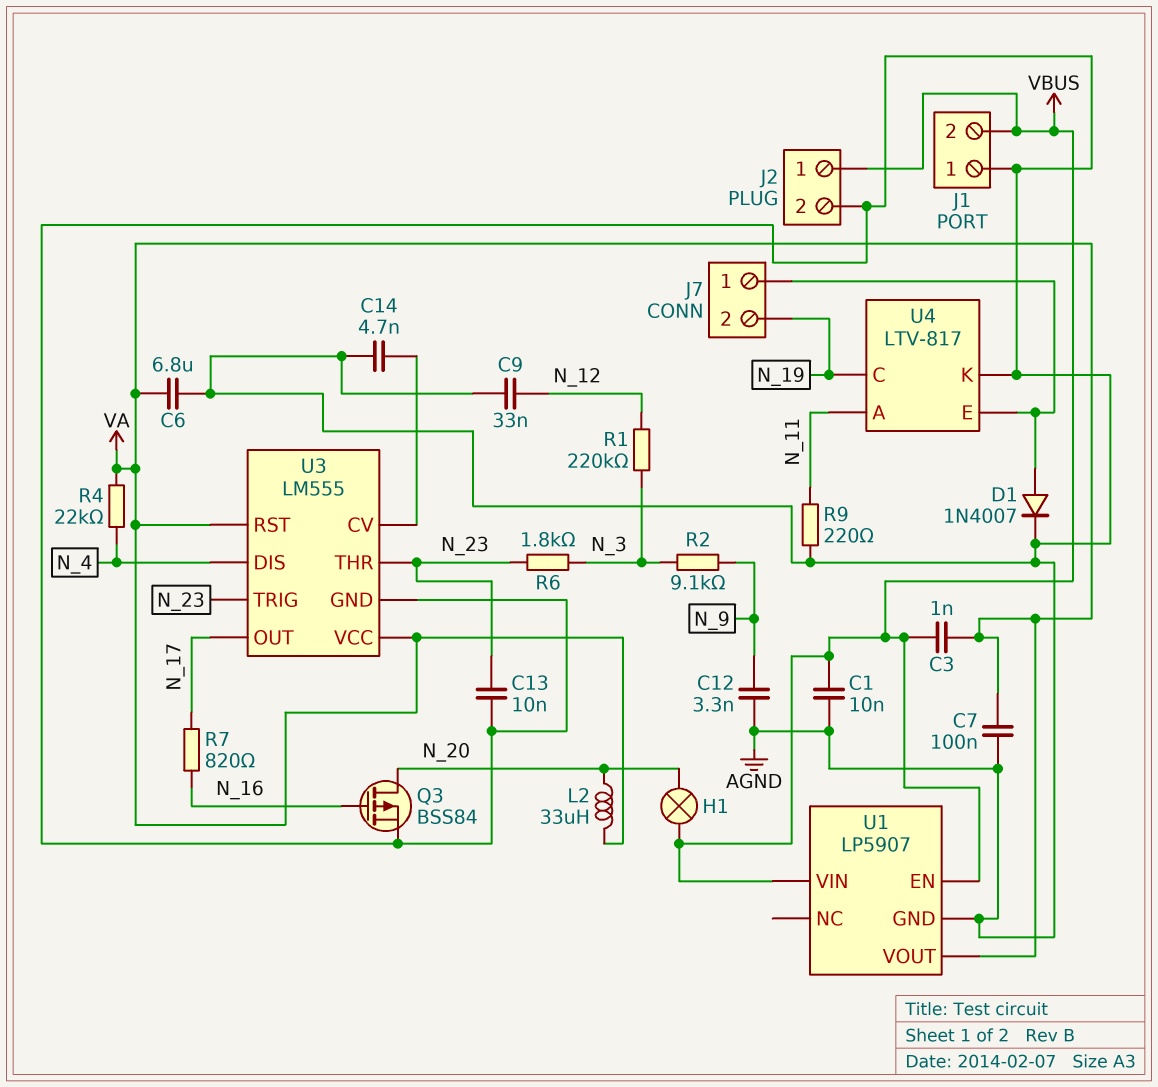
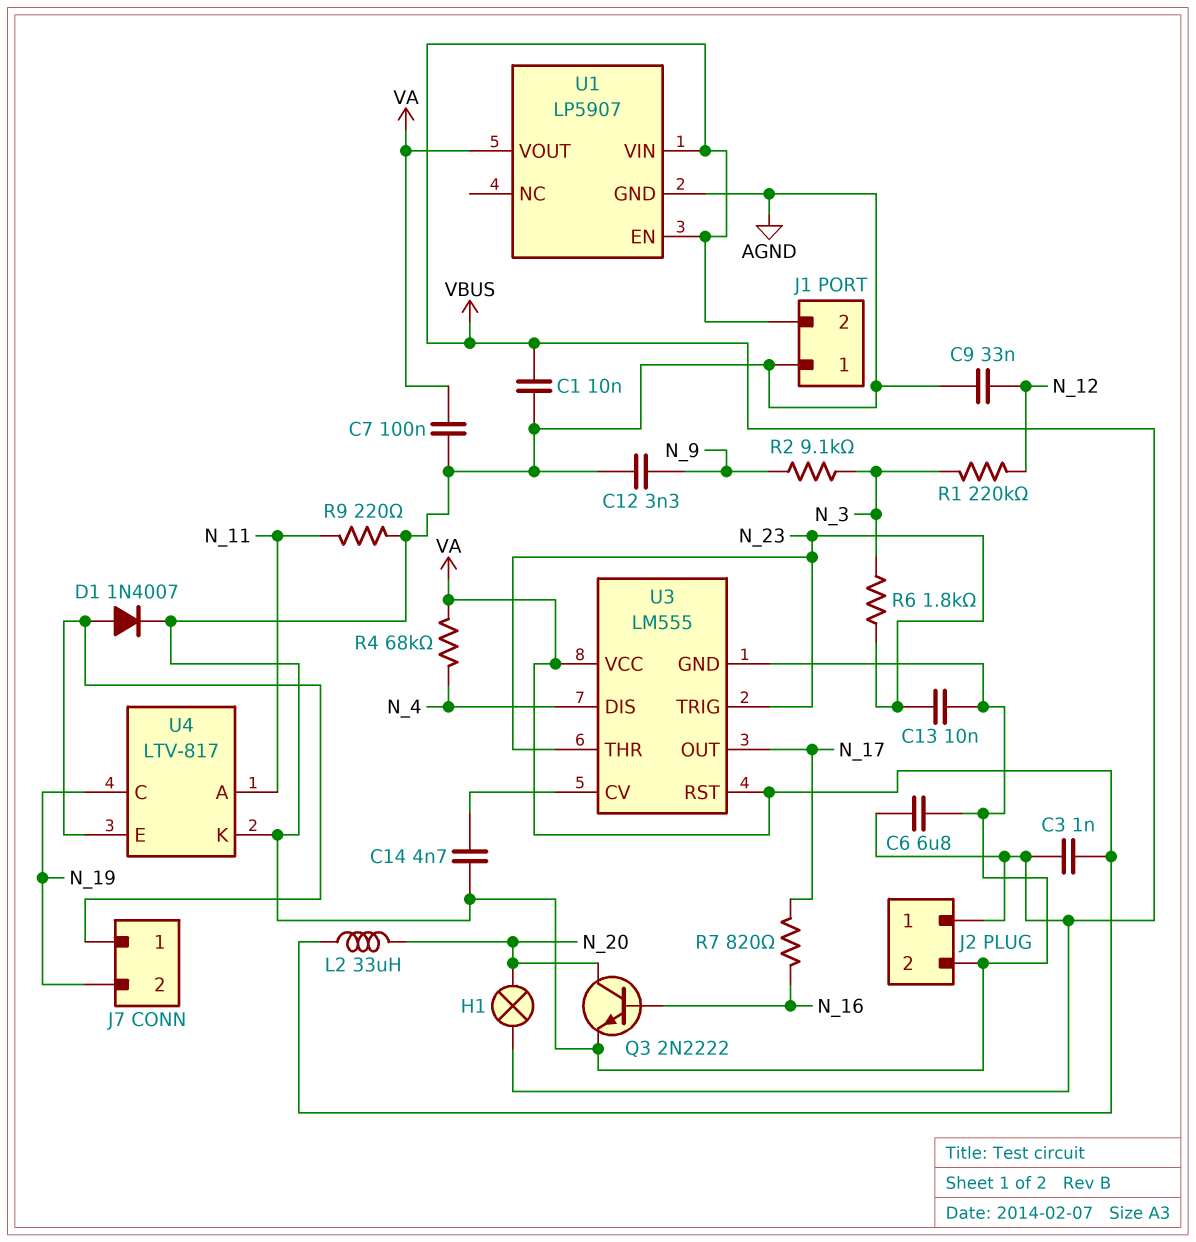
C6: 6.8uF (AGND, VA) -> 6.8uF (AGND, VBUS)
Q3: PMOS BSS84 (G N_16, D N_20, S AGND) -> NPN 2N2222 (B N_16, C N_20, E AGND)
R4: 22k (N_4, VA) -> 68k (N_4, VA)

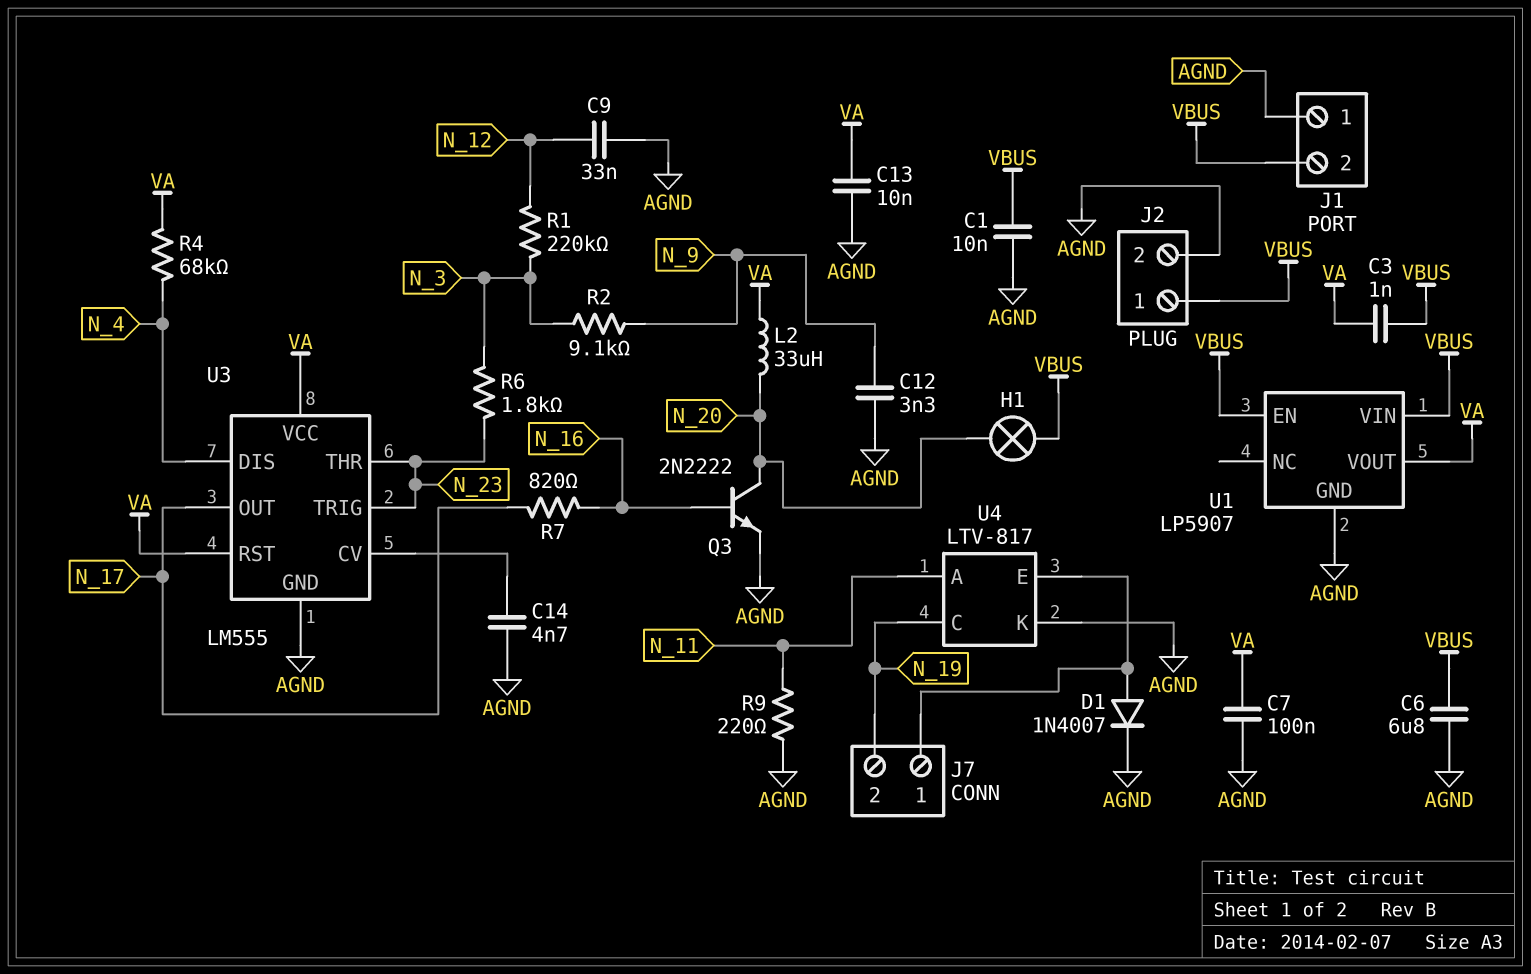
C13: 10nF (AGND, N_23) -> 10nF (AGND, VA)

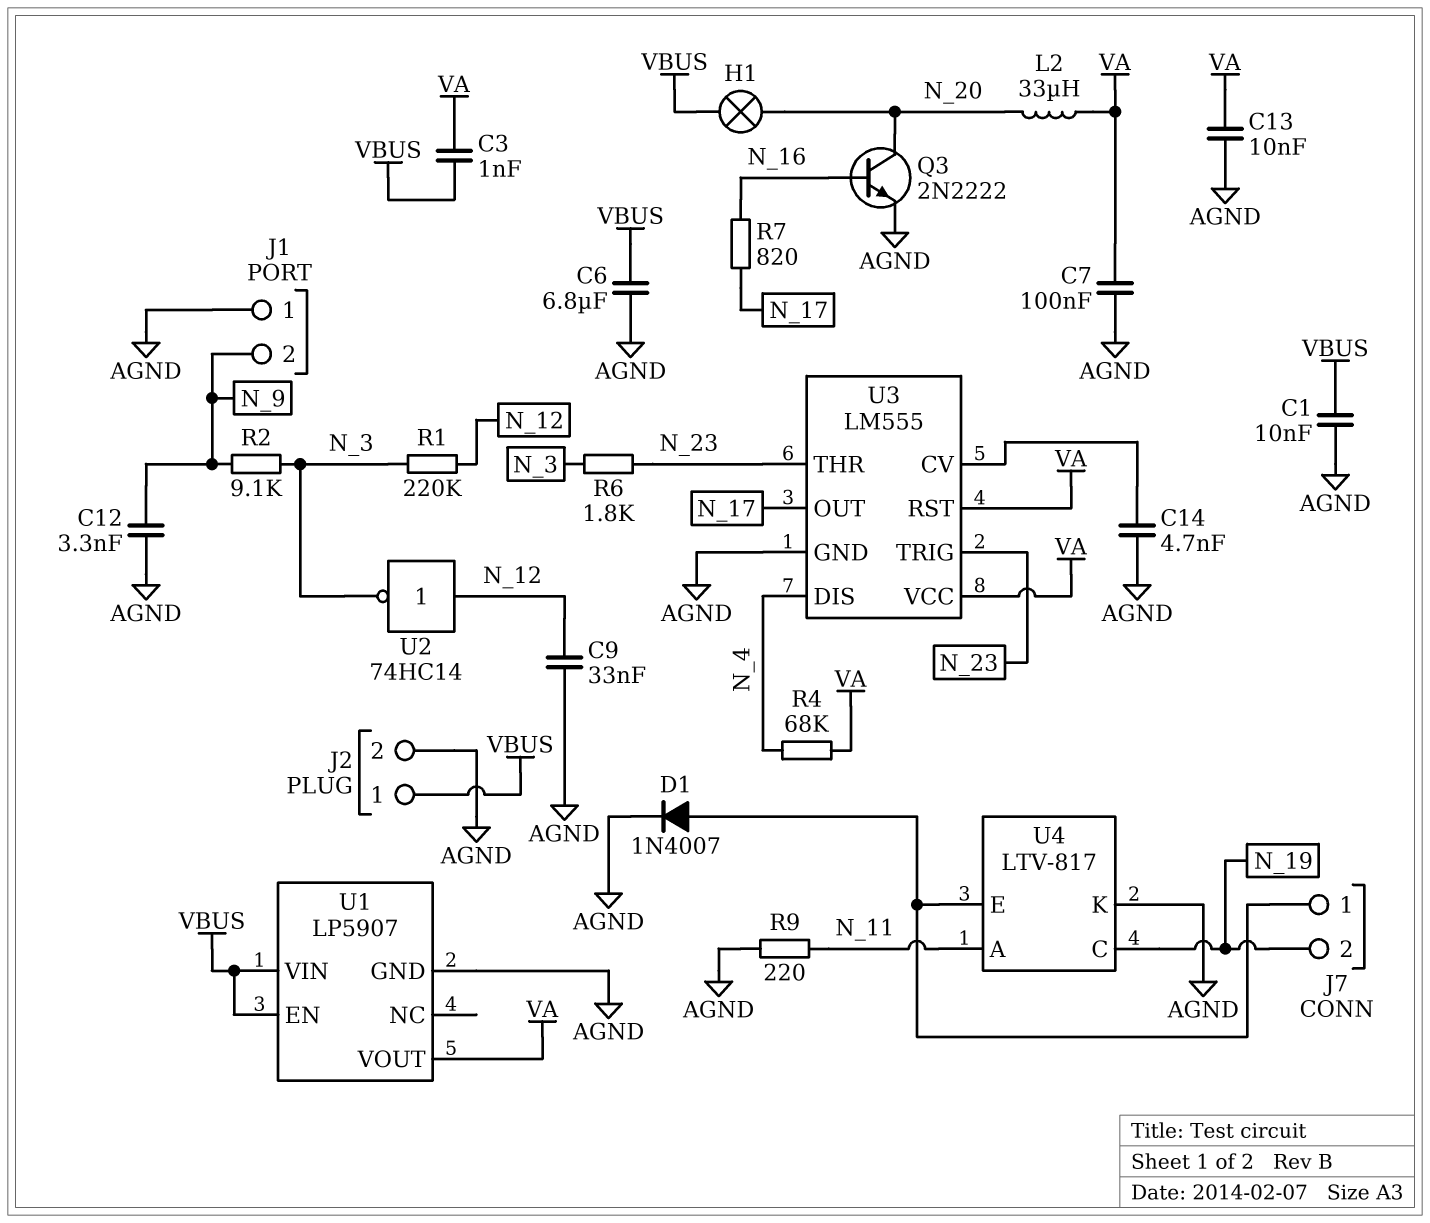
J1 pin 2: VBUS -> N_9
U2: none -> NOT 74HC14 (in N_12, out N_3)

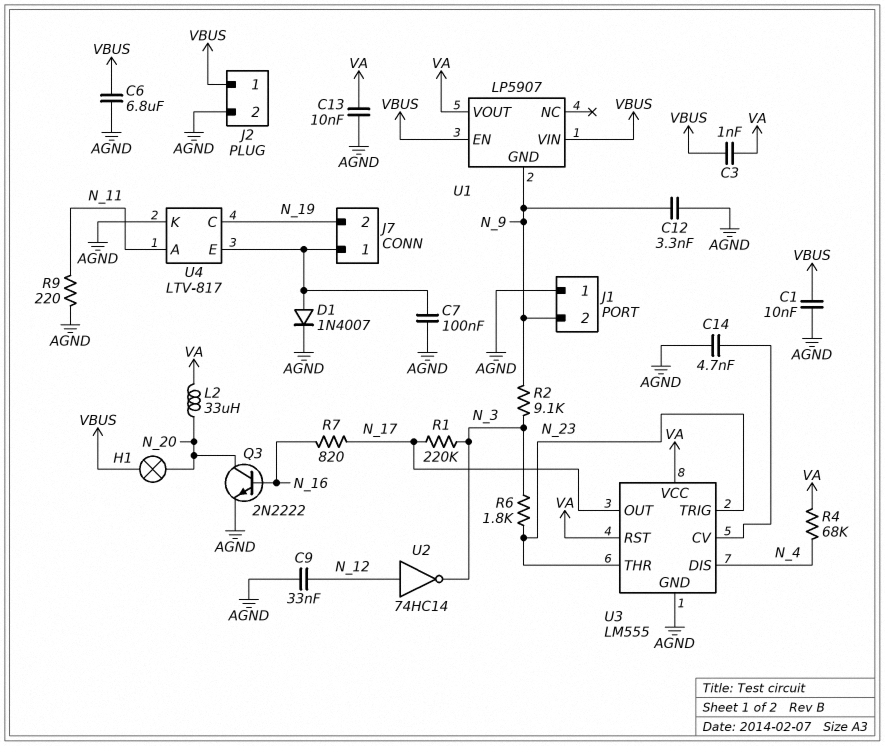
C7: 100nF (AGND, VA) -> 100nF (AGND, J7/1)
R1: 220k (N_3, N_12) -> 220k (N_3, N_17)
U1 pin GND: AGND -> N_9

